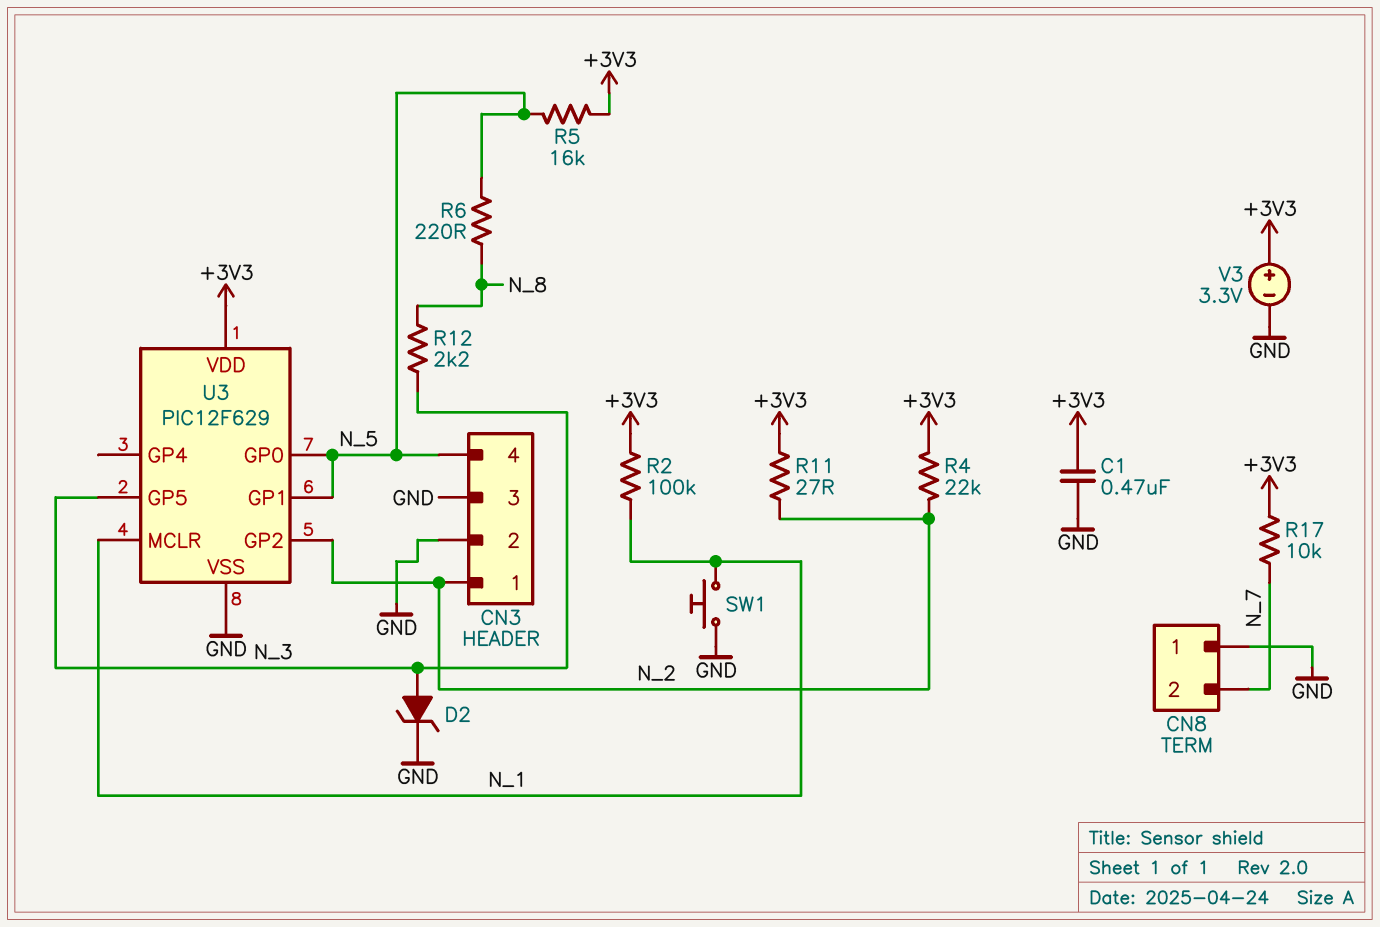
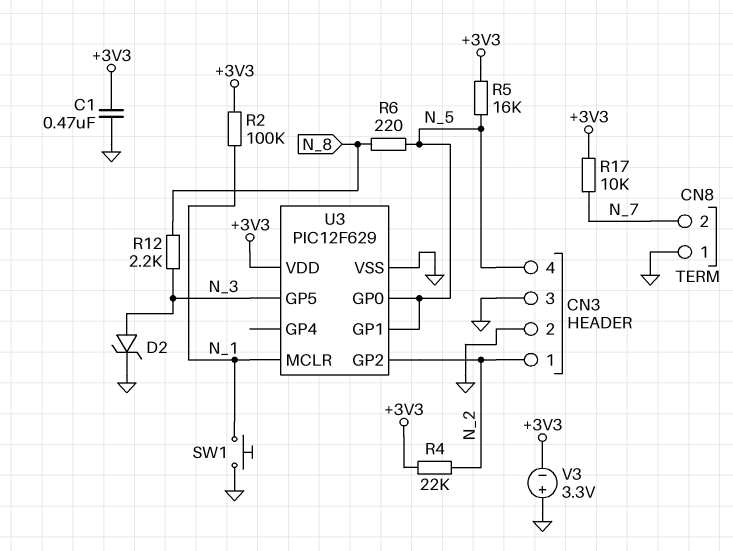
R11: 27 (+3V3, N_2) -> none
V3: 3.3V (plus +3V3, minus GND) -> 3.3V (plus GND, minus +3V3)

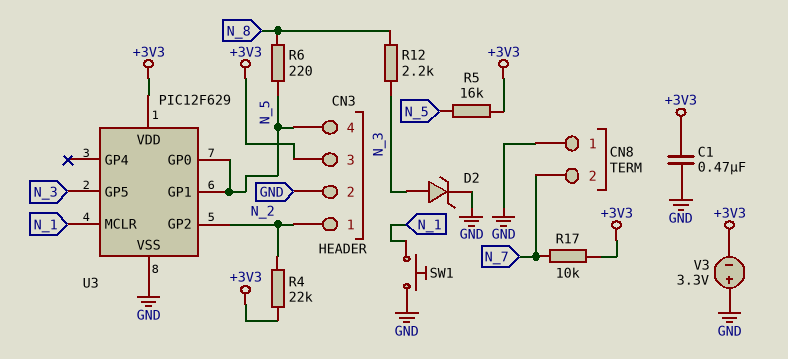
CN3 pin 3: GND -> +3V3
R2: 100k (+3V3, N_1) -> none

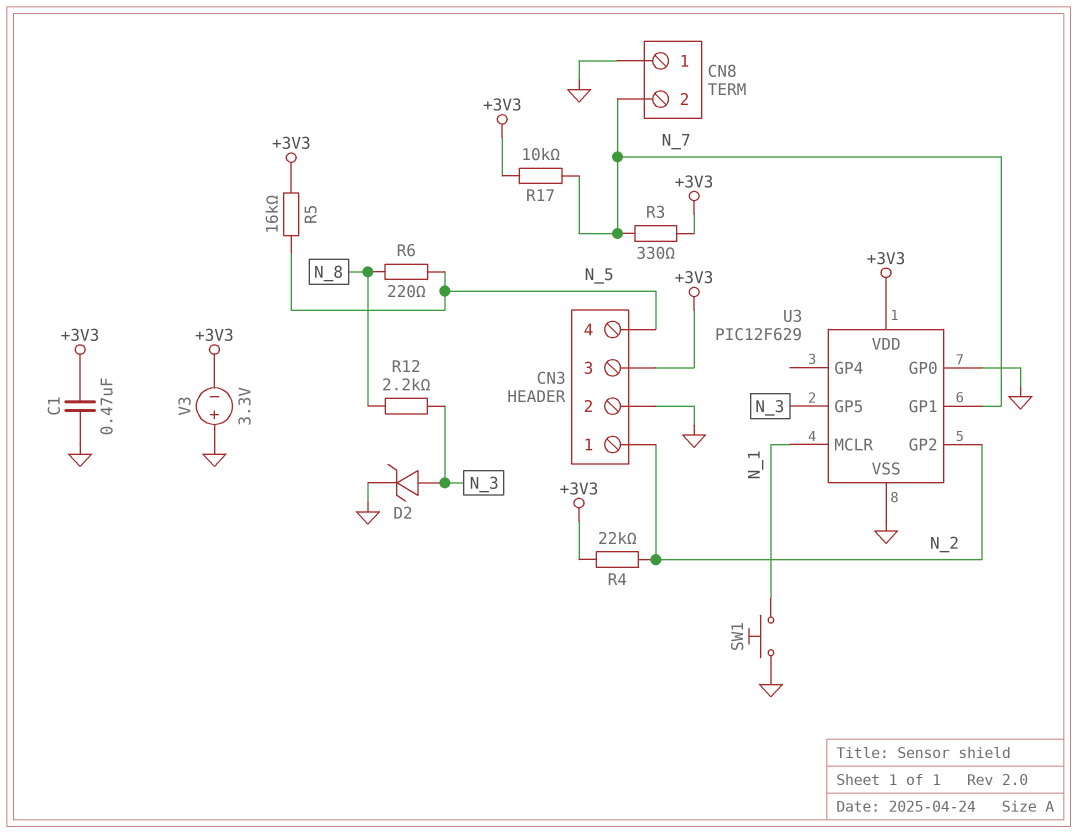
R3: none -> 330 (+3V3, N_7)
U3 pin GP0: N_5 -> GND
U3 pin GP1: N_5 -> N_7

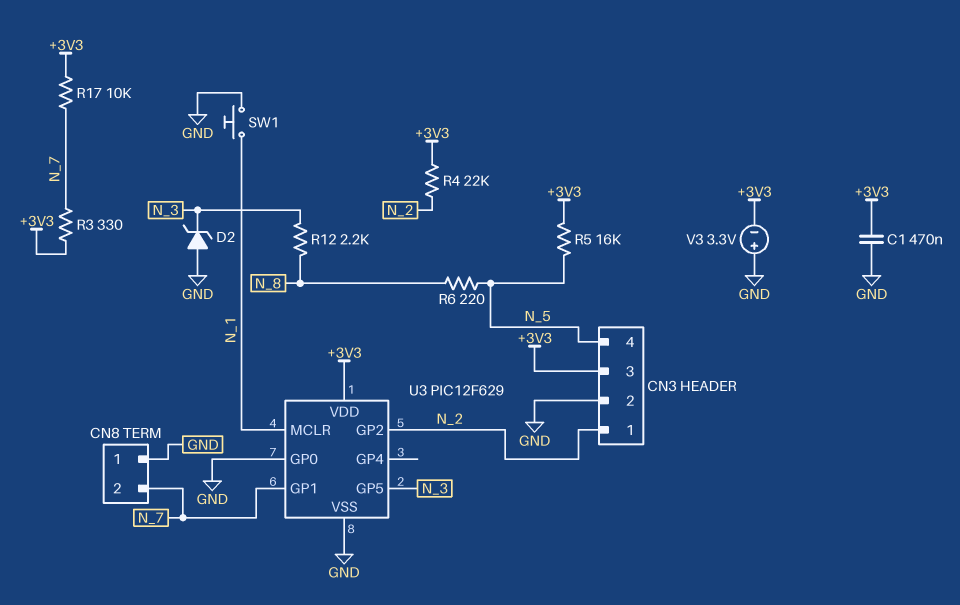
D2: zener (A N_3, K GND) -> zener (A GND, K N_3)

